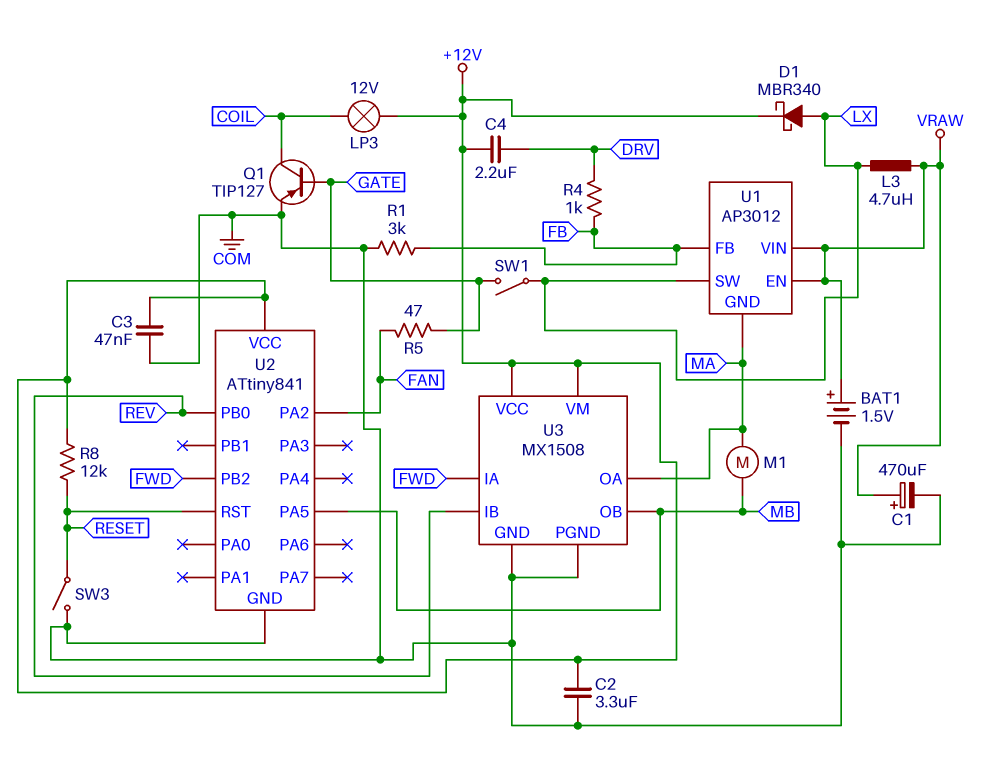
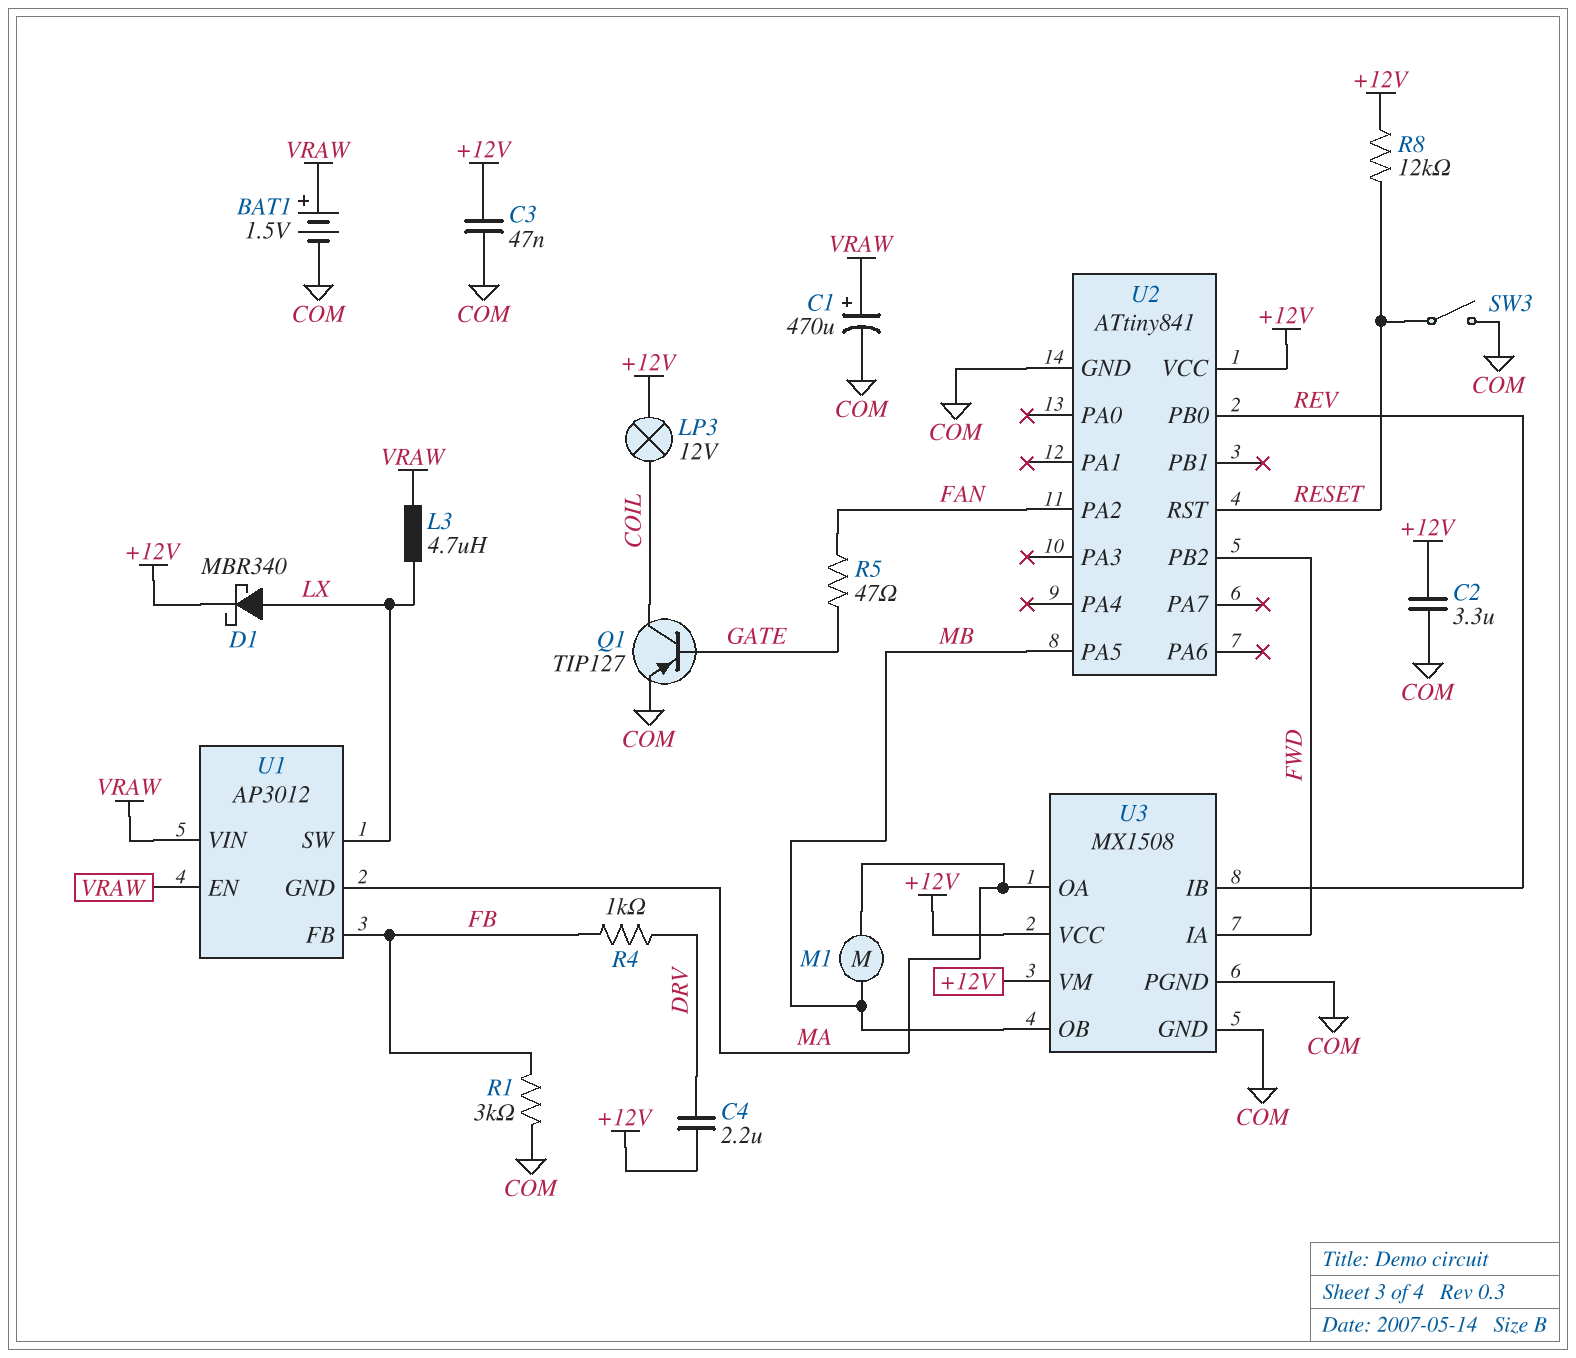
SW1: switch (GATE, LX) -> none

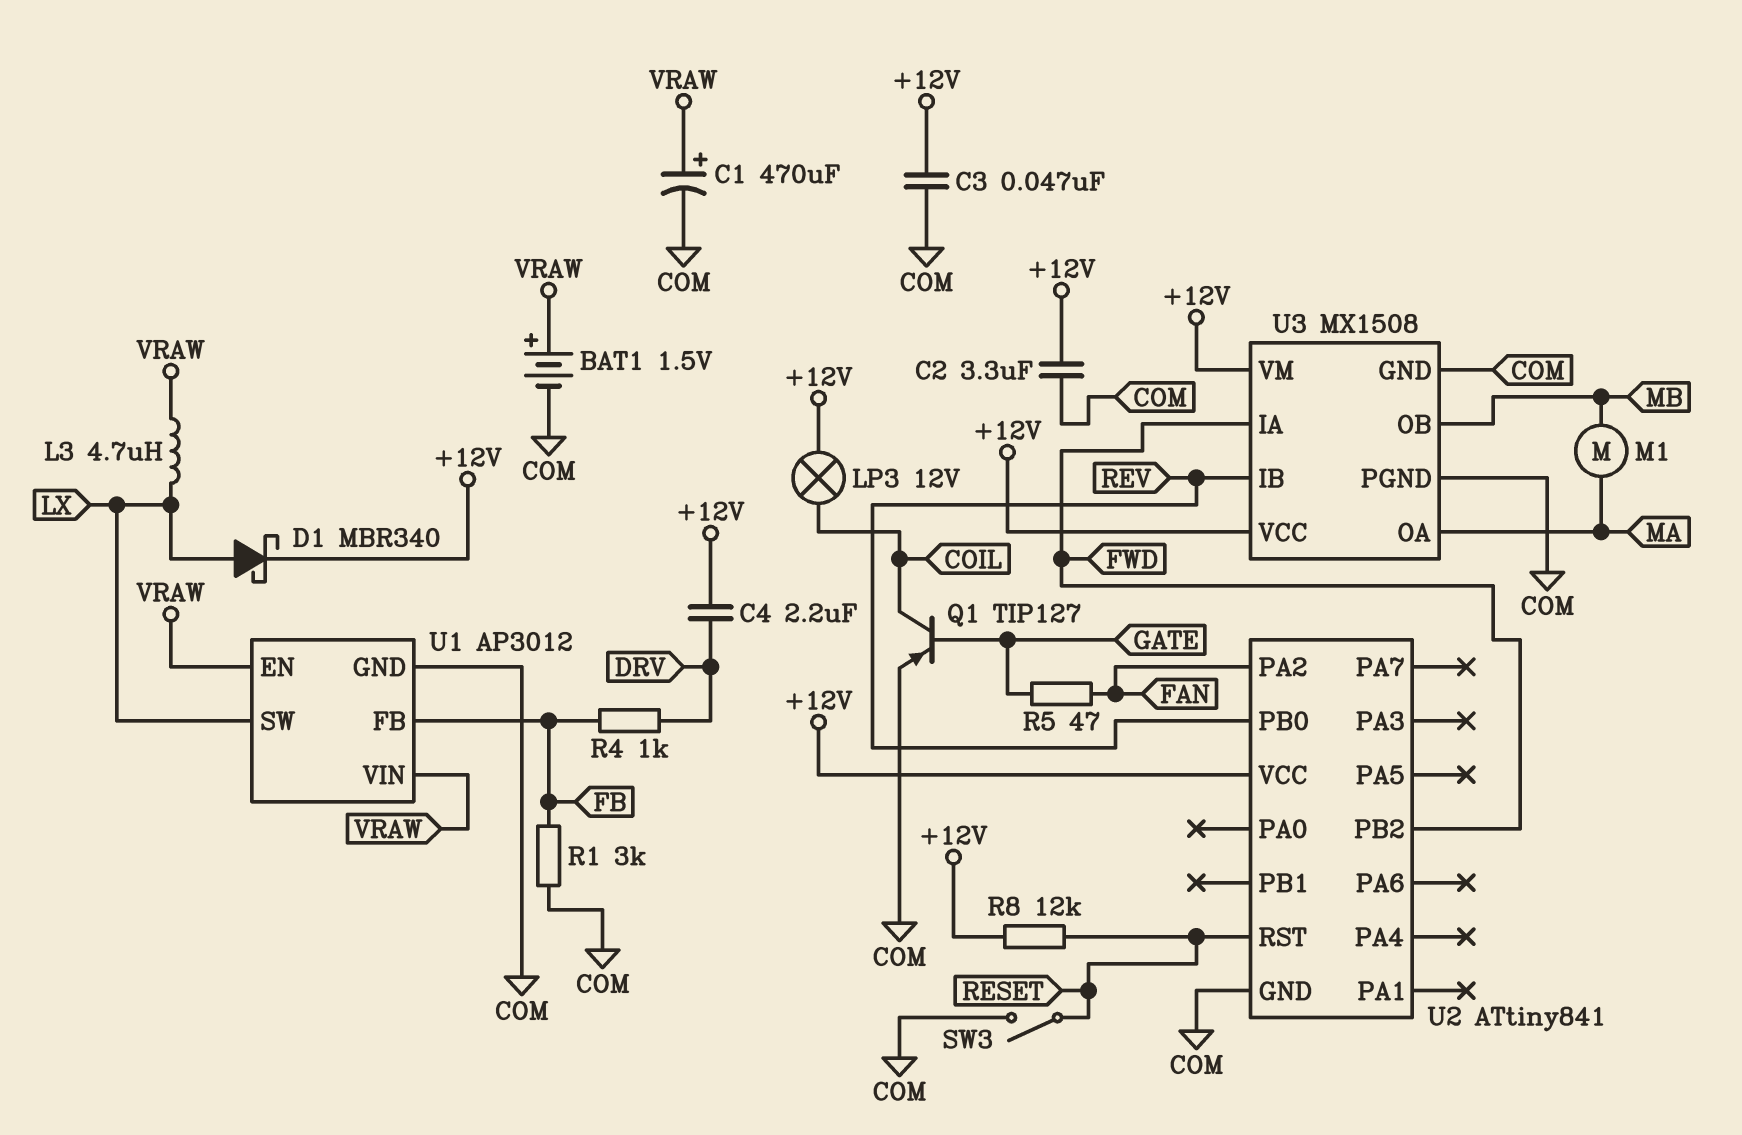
U1 pin GND: MA -> COM
U2 pin PA5: MB -> none

